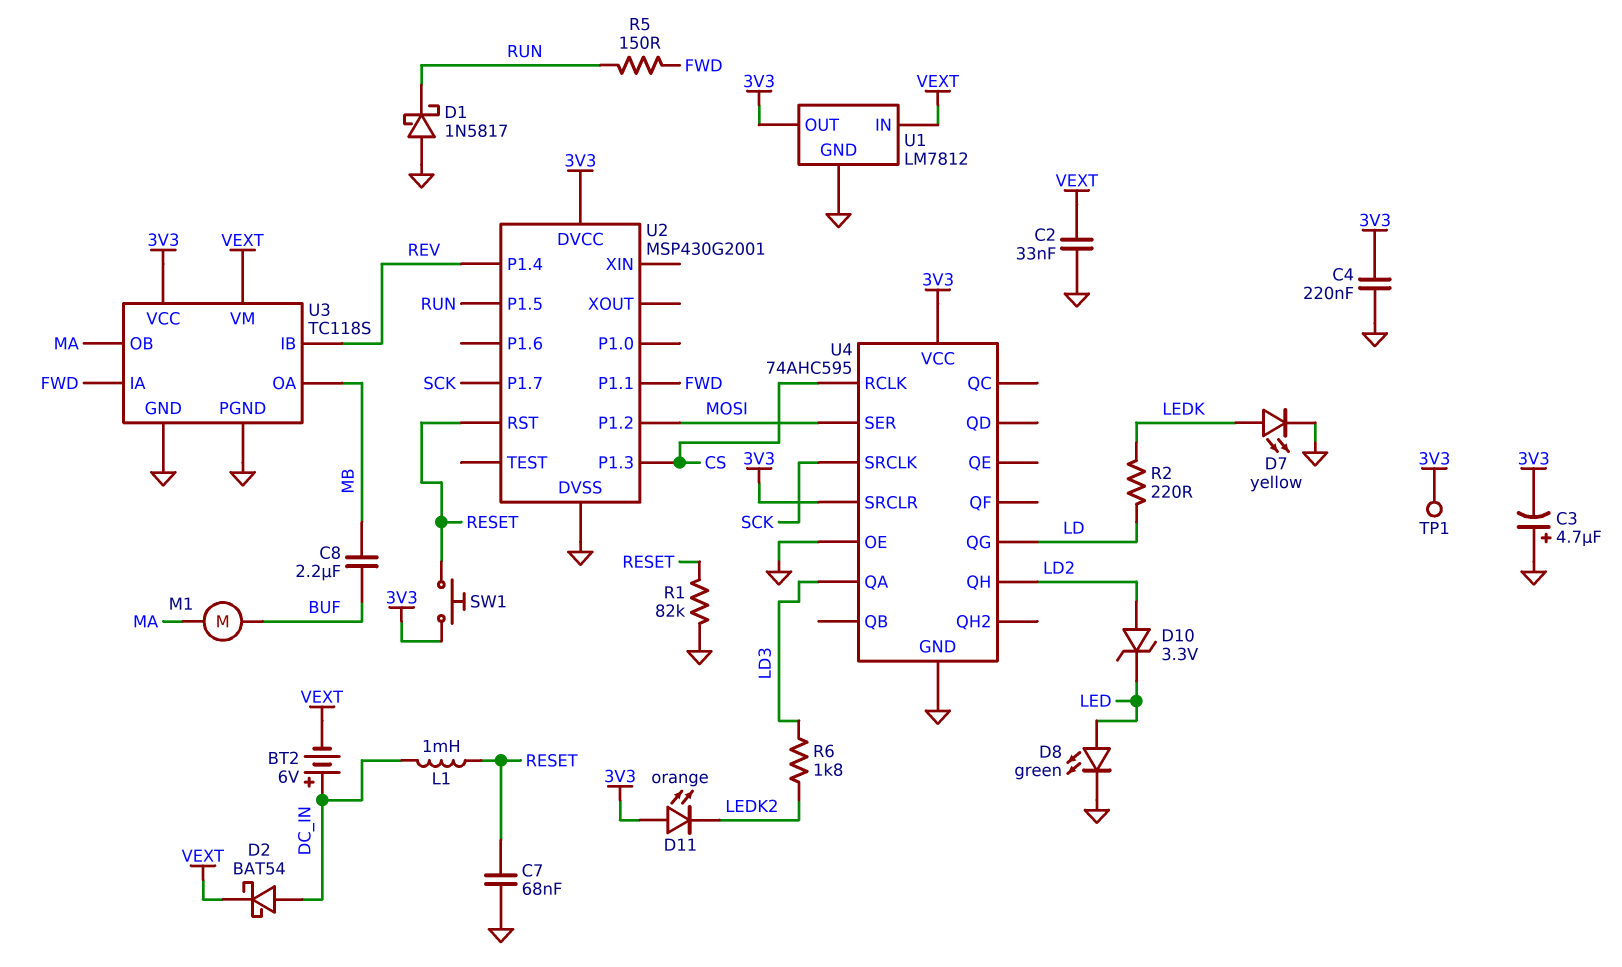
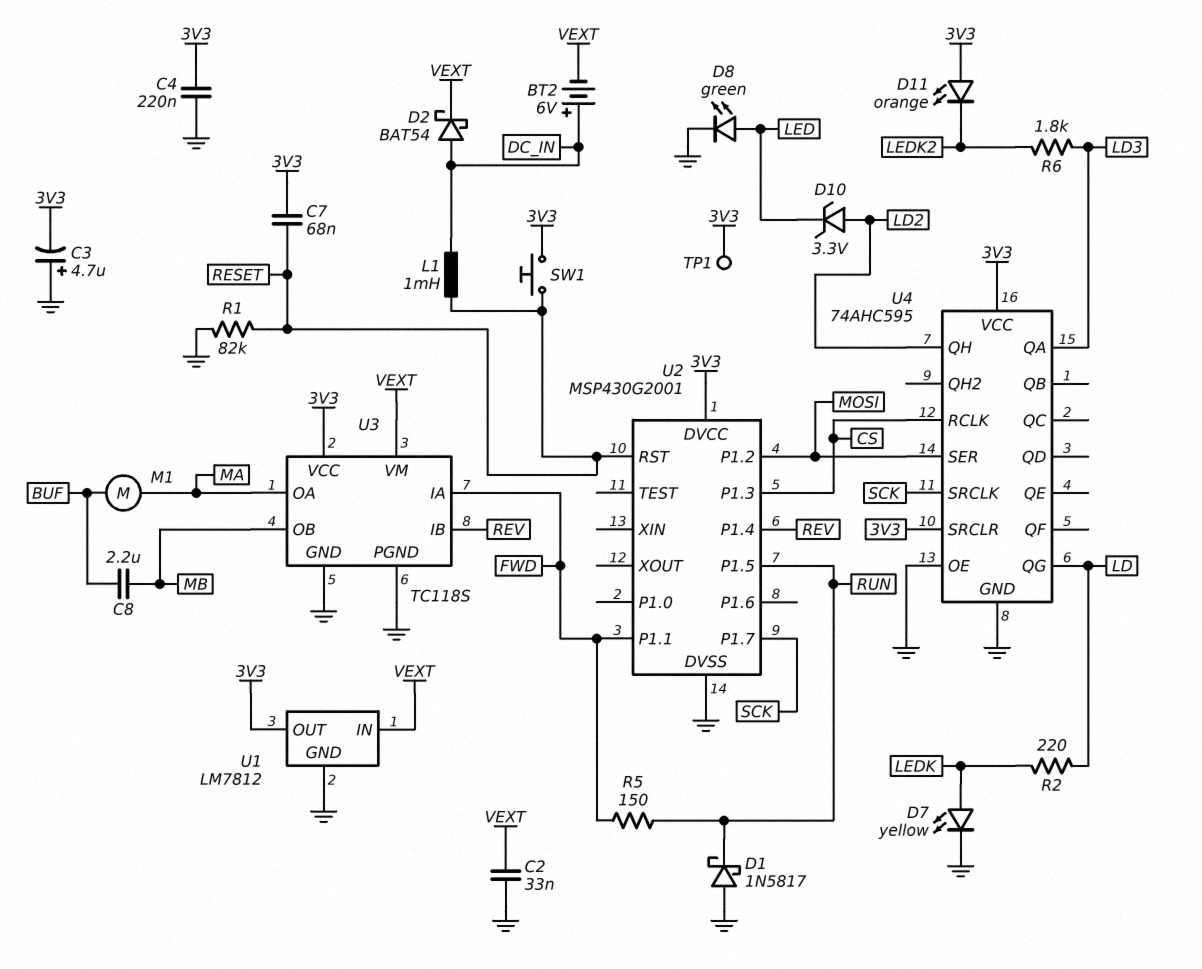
C7: 68nF (GND, RESET) -> 68nF (3V3, RESET)
U3 pin OA: MB -> MA
U3 pin OB: MA -> MB

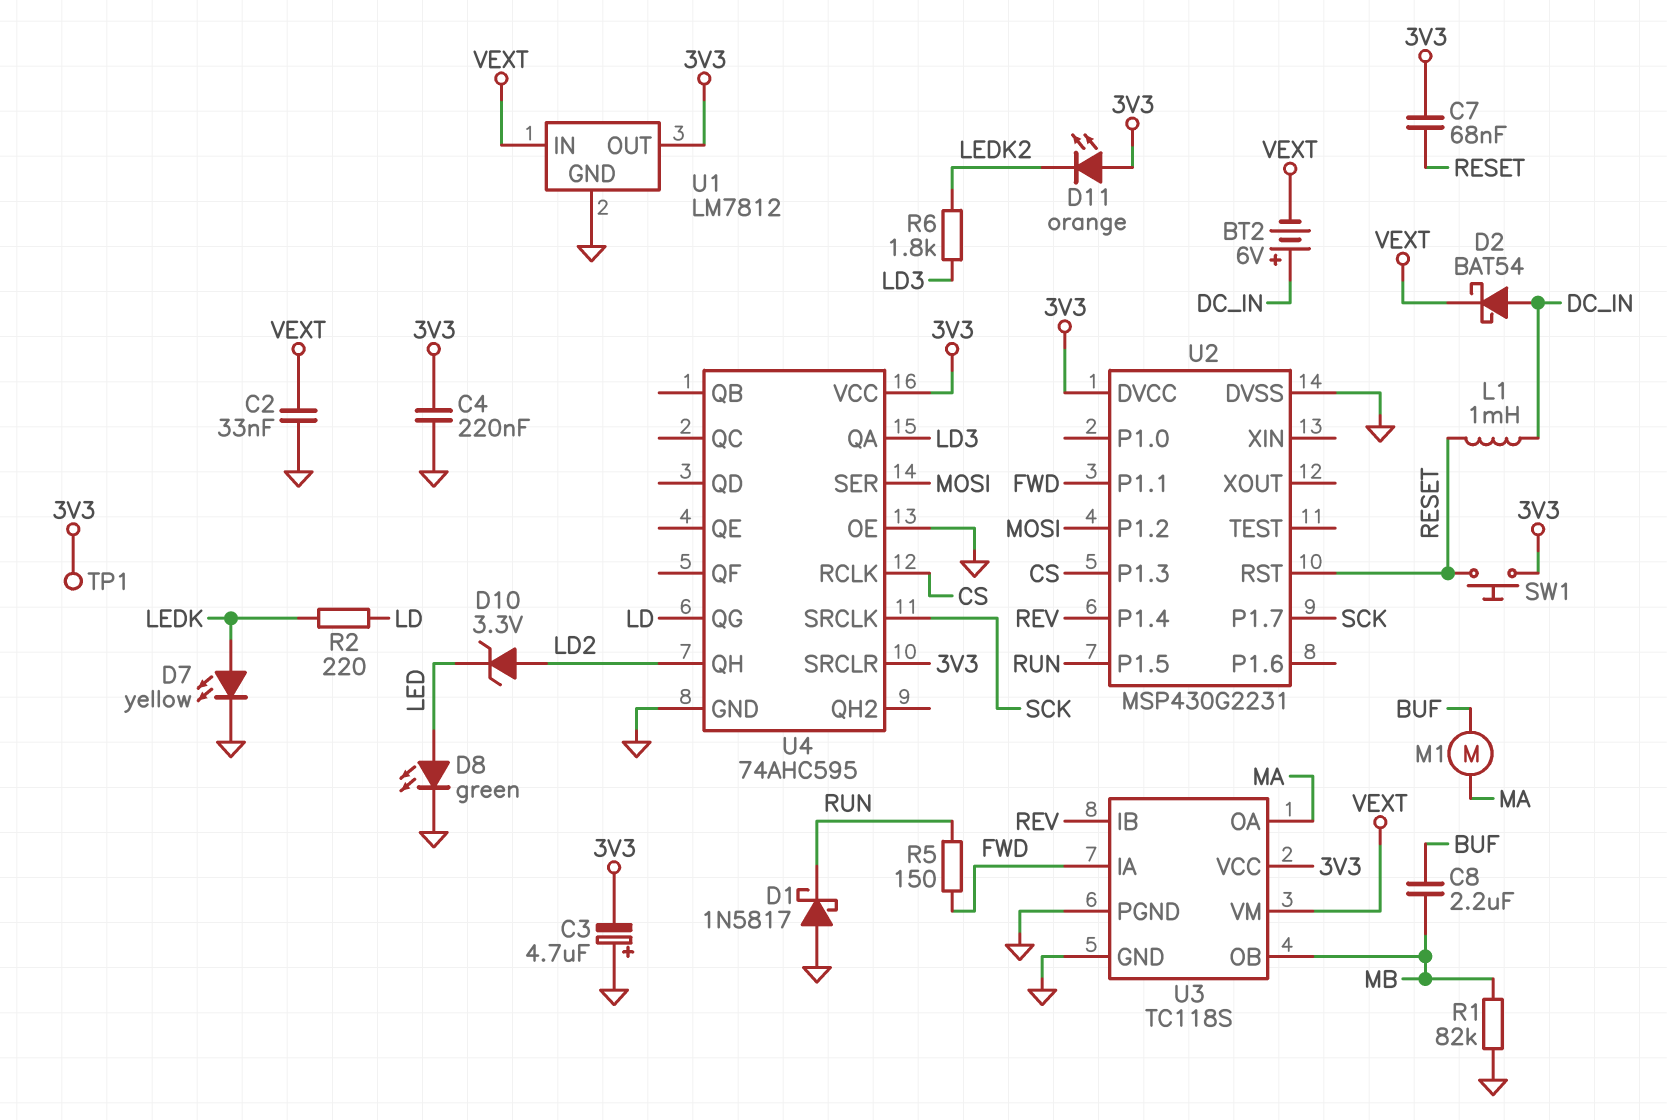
R1: 82k (GND, RESET) -> 82k (GND, MB)
U2: MSP430G2001 -> MSP430G2231

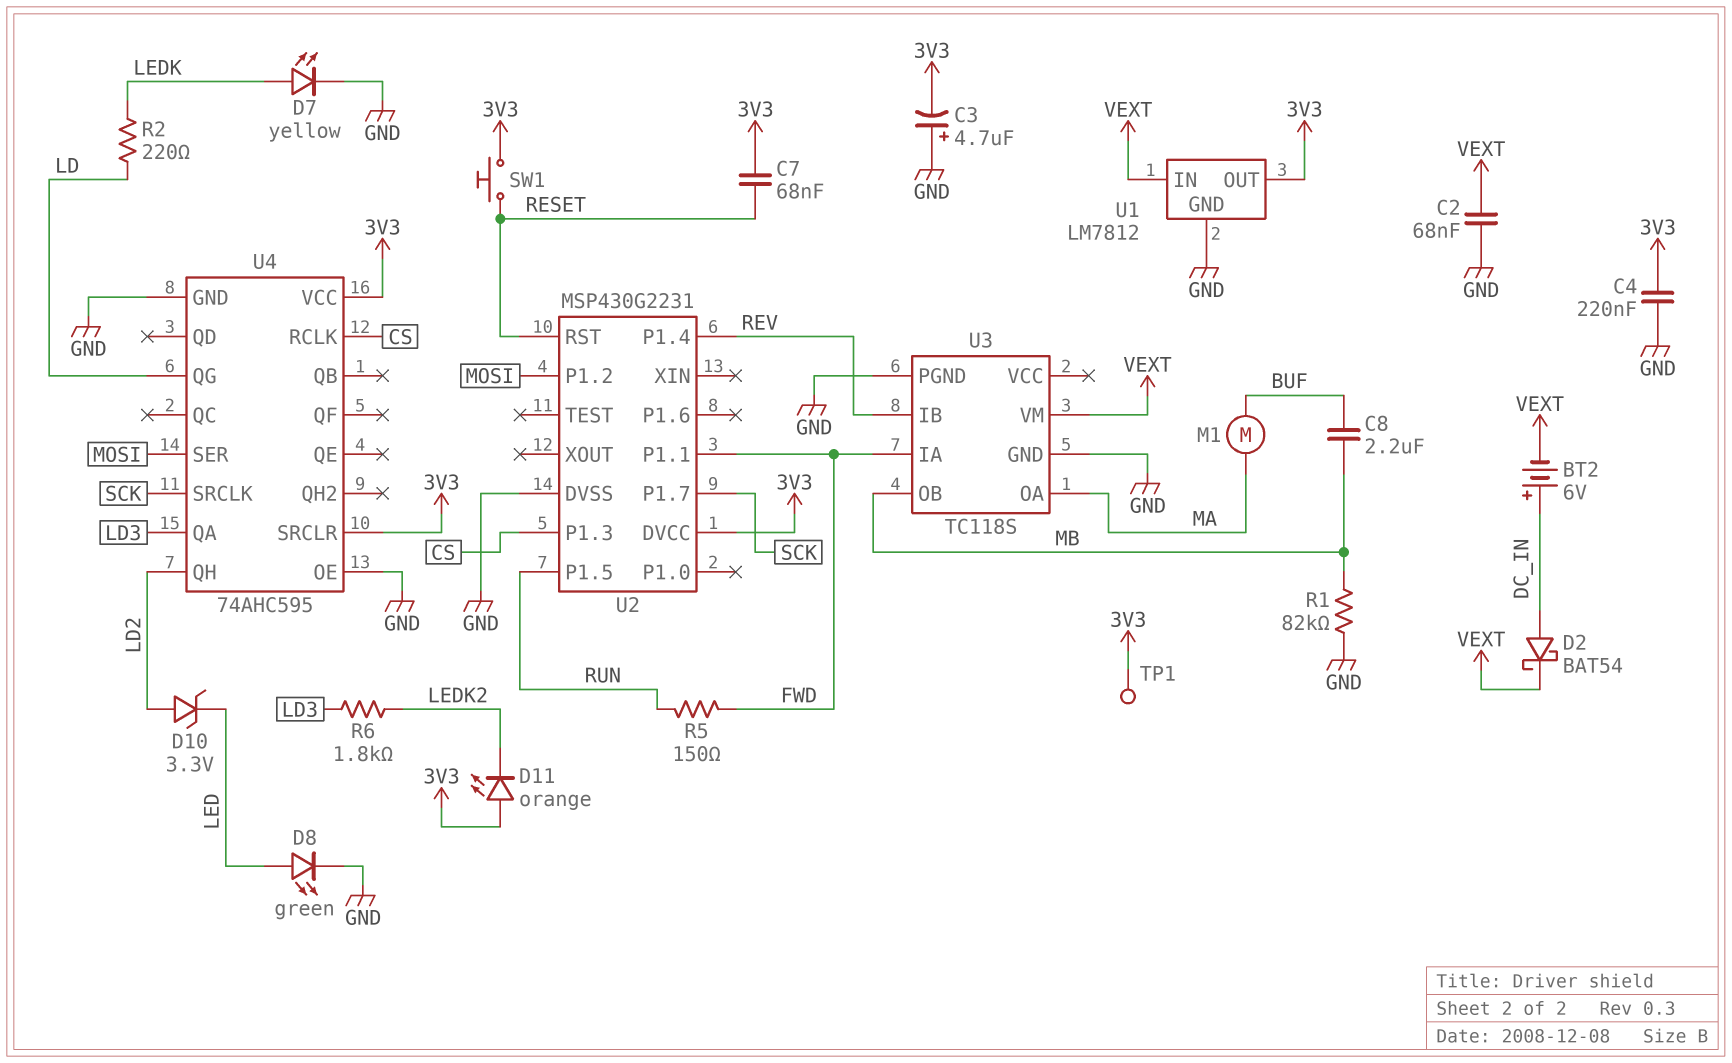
C2: 33nF (GND, VEXT) -> 68nF (GND, VEXT)
D1: schottky 1N5817 (A GND, K RUN) -> none
L1: 1mH (DC_IN, RESET) -> none
U3 pin VCC: 3V3 -> none

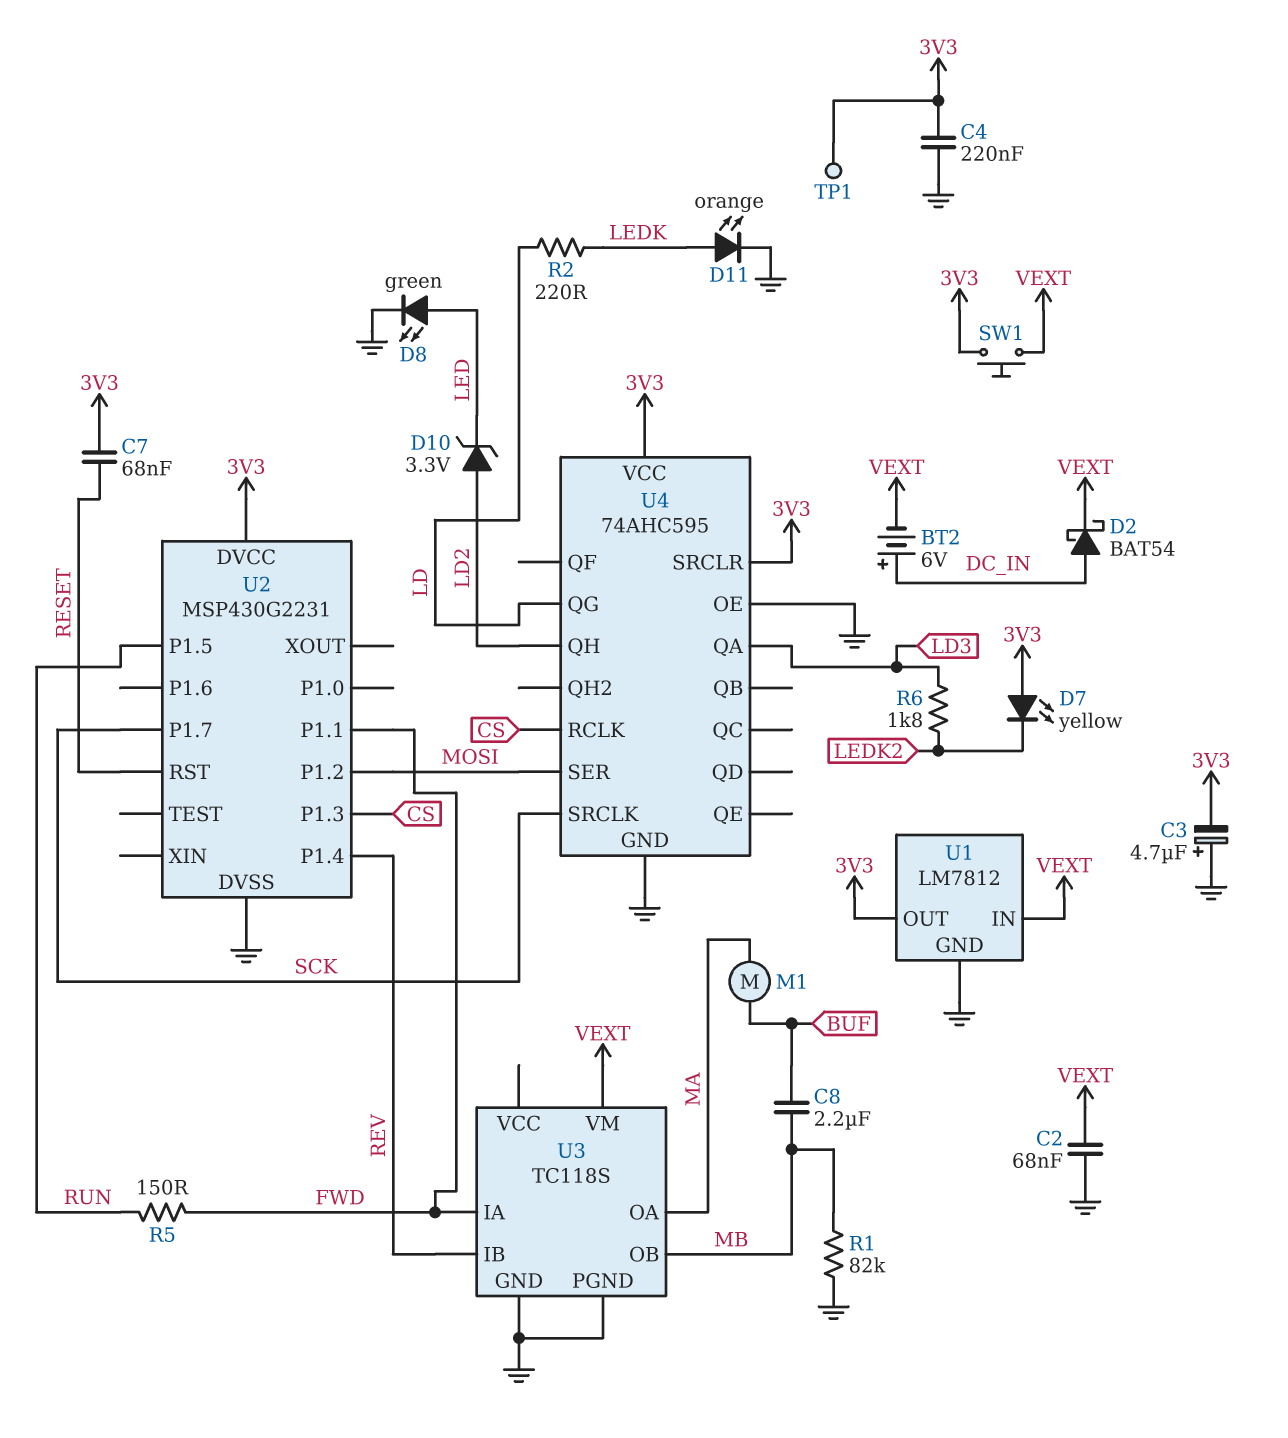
D7: LED yellow (A LEDK, K GND) -> LED yellow (A 3V3, K LEDK2)
D11: LED orange (A 3V3, K LEDK2) -> LED orange (A LEDK, K GND)
SW1: button (3V3, RESET) -> button (3V3, VEXT)

